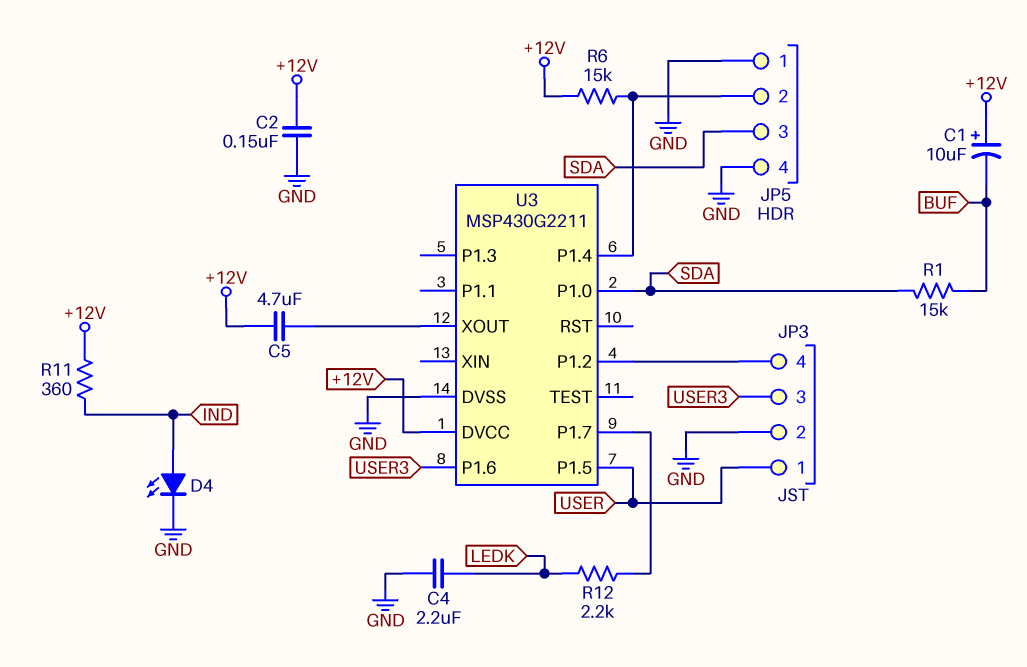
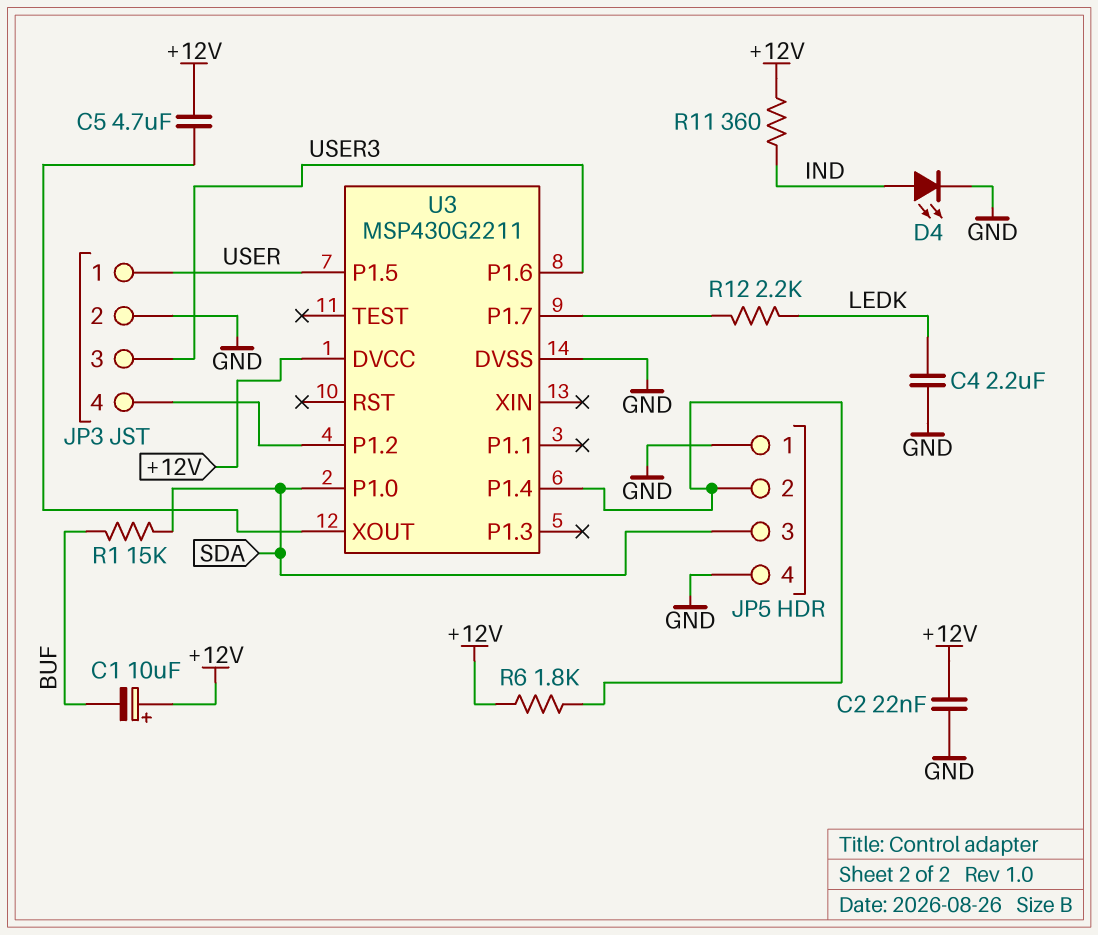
C2: 150nF (+12V, GND) -> 22nF (+12V, GND)
R6: 15k (+12V, JP5/2) -> 1.8k (+12V, JP5/2)

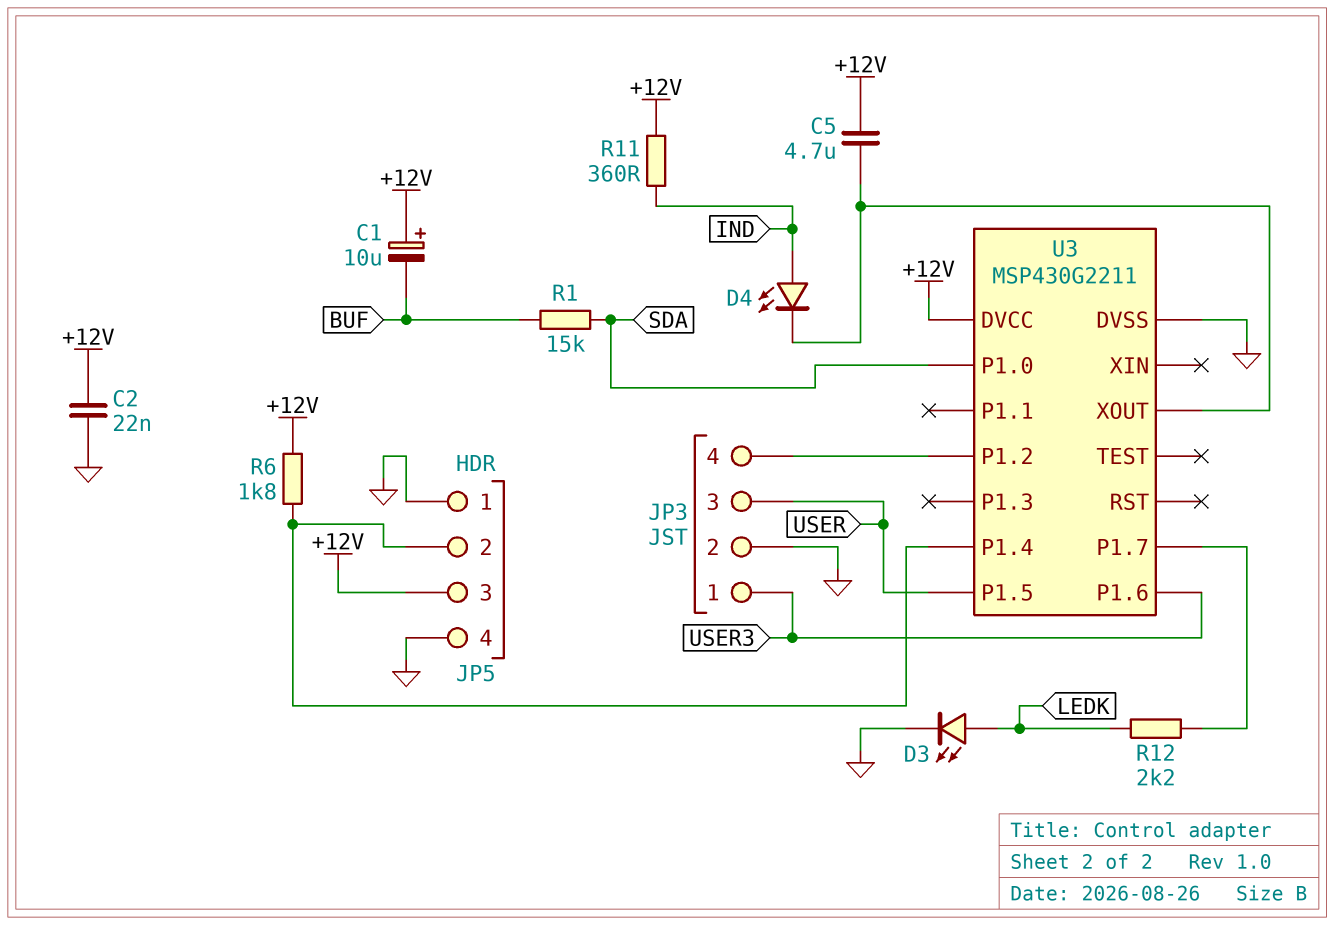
C4: 2.2uF (GND, LEDK) -> none
D3: none -> LED (A LEDK, K GND)
D4: LED (A IND, K GND) -> LED (A IND, K U3/XOUT)
JP3 pin 1: USER -> USER3
JP3 pin 3: USER3 -> USER
JP5 pin 3: SDA -> +12V

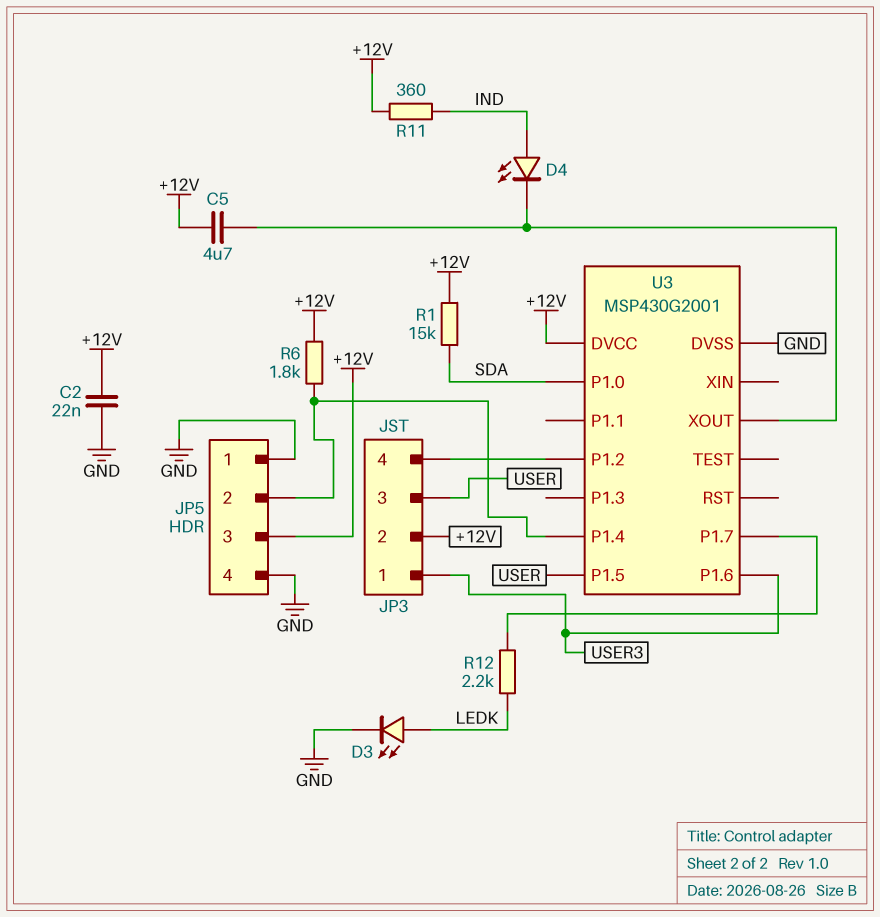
C1: 10uF (plus +12V, minus BUF) -> none
JP3 pin 2: GND -> +12V
R1: 15k (BUF, SDA) -> 15k (+12V, SDA)
U3: MSP430G2211 -> MSP430G2001

